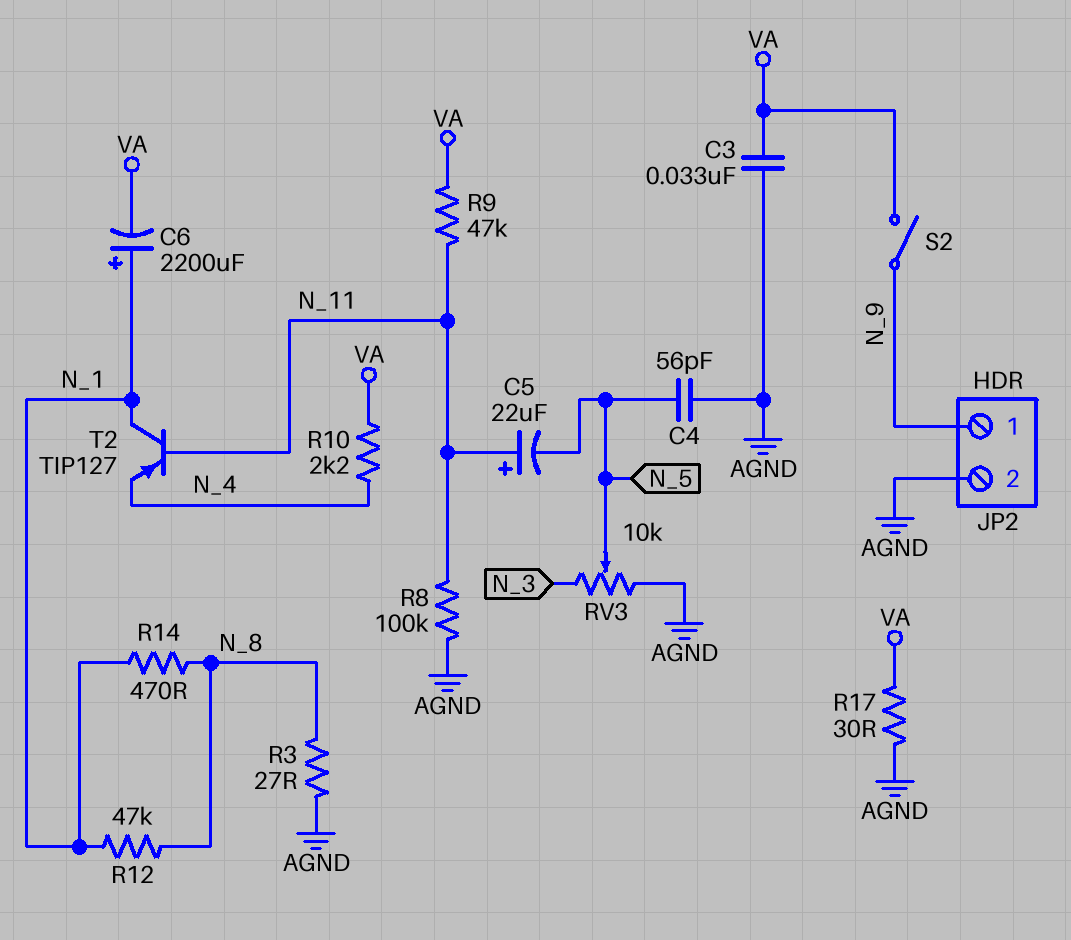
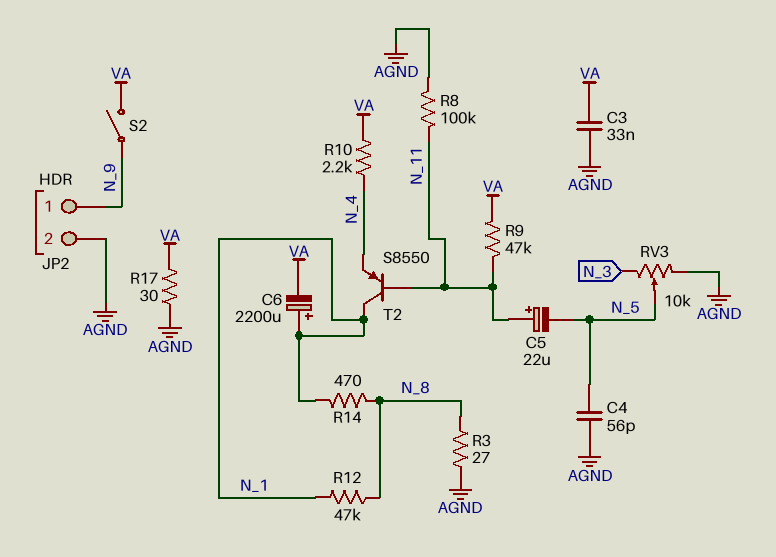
T2: PNP TIP127 (B N_11, C N_1, E N_4) -> PNP S8550 (B N_11, C N_1, E N_4)

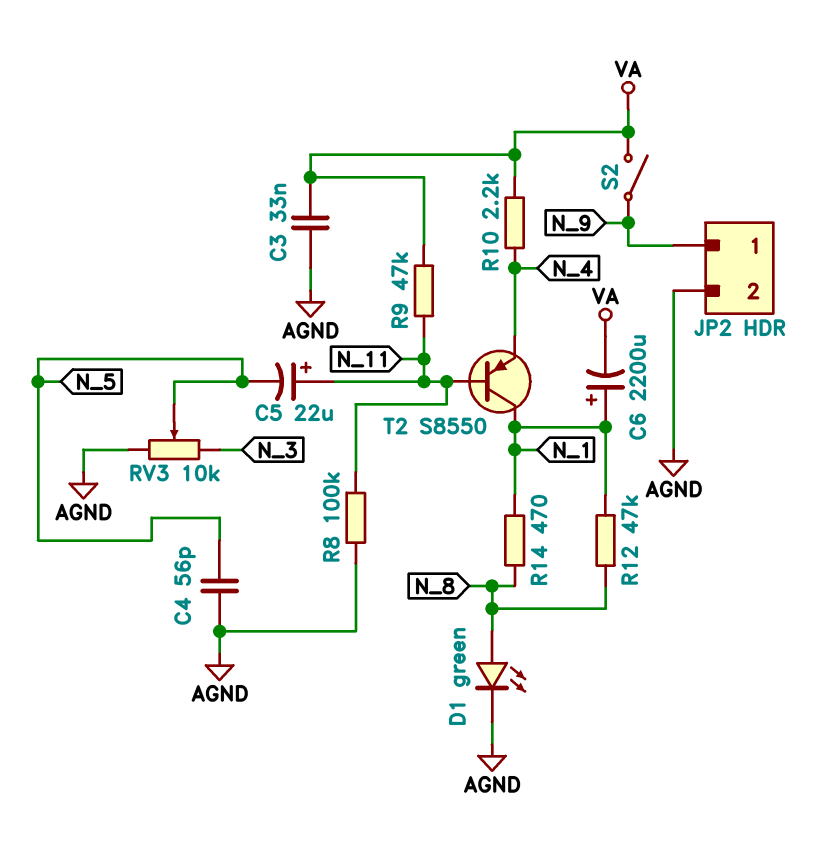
D1: none -> LED green (A N_8, K AGND)
R3: 27 (AGND, N_8) -> none
R17: 30 (AGND, VA) -> none

